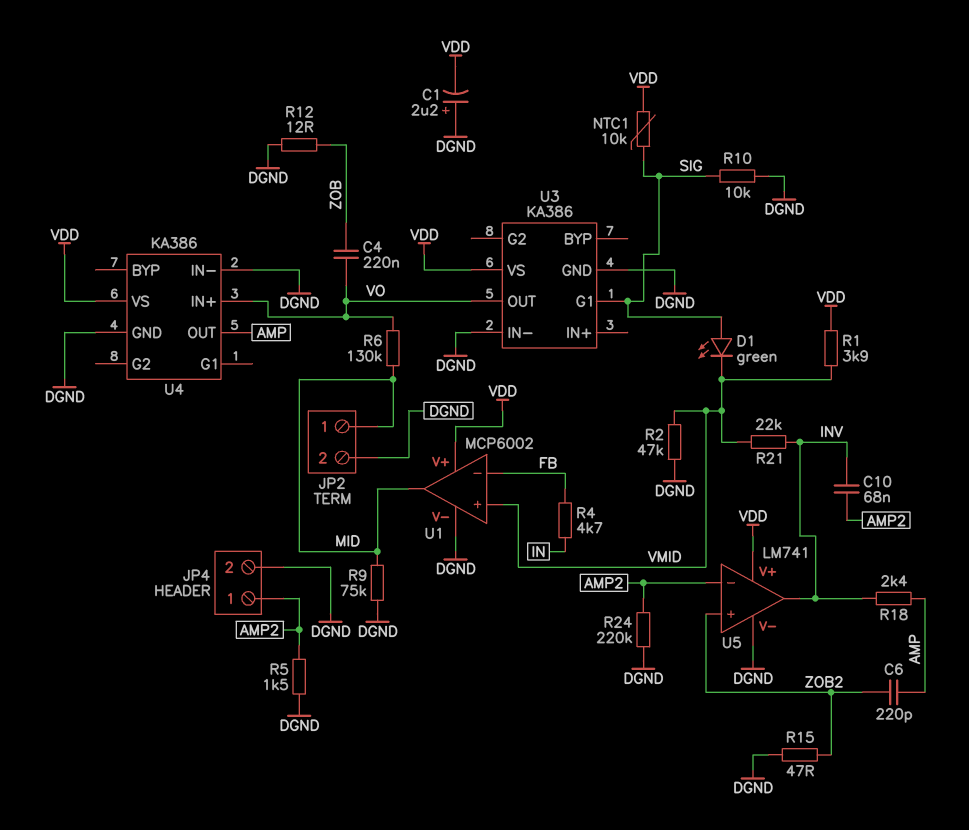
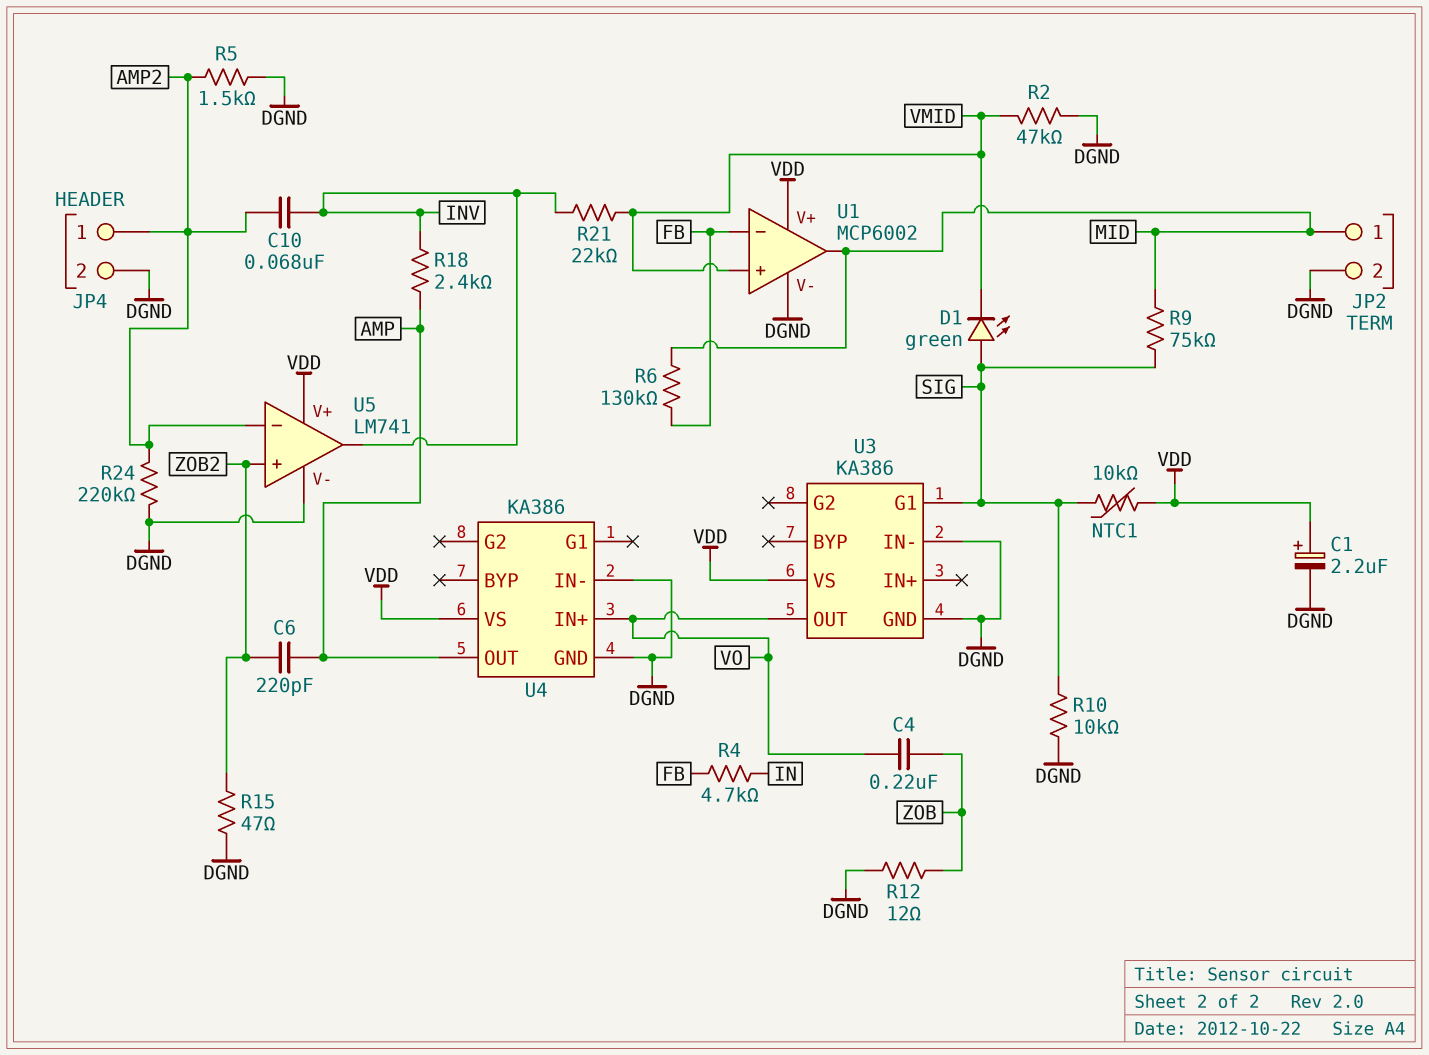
C1: 2.2uF (plus DGND, minus VDD) -> 2.2uF (plus VDD, minus DGND)
R1: 3.9k (VDD, VMID) -> none
R6: 130k (MID, VO) -> 130k (FB, MID)
R9: 75k (DGND, MID) -> 75k (MID, SIG)

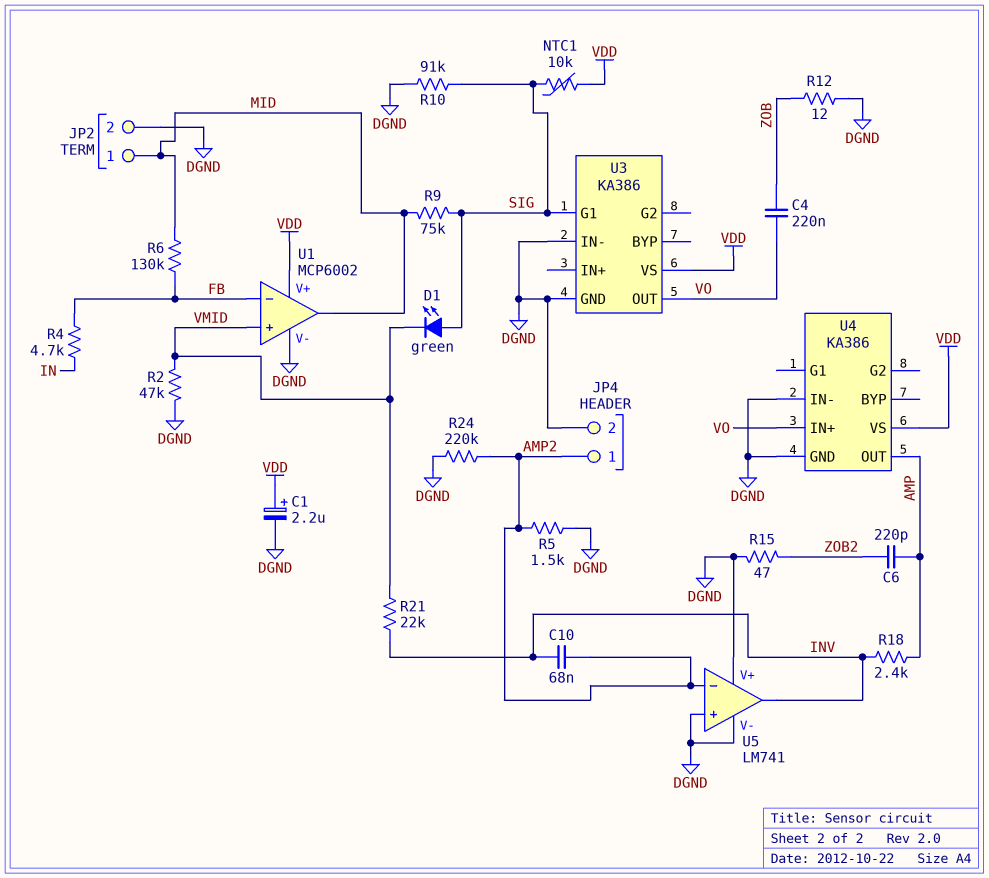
R10: 10k (DGND, SIG) -> 91k (DGND, SIG)
U5 pin V+: VDD -> DGND
U5 pin in+: ZOB2 -> DGND

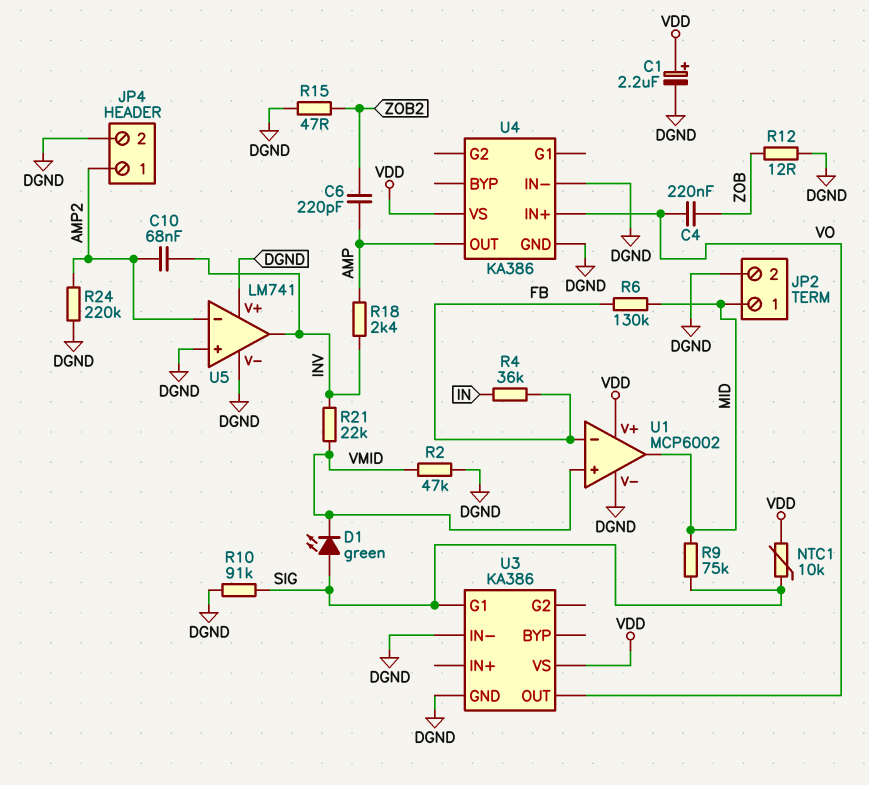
R4: 4.7k (FB, IN) -> 36k (FB, IN)
R5: 1.5k (AMP2, DGND) -> none

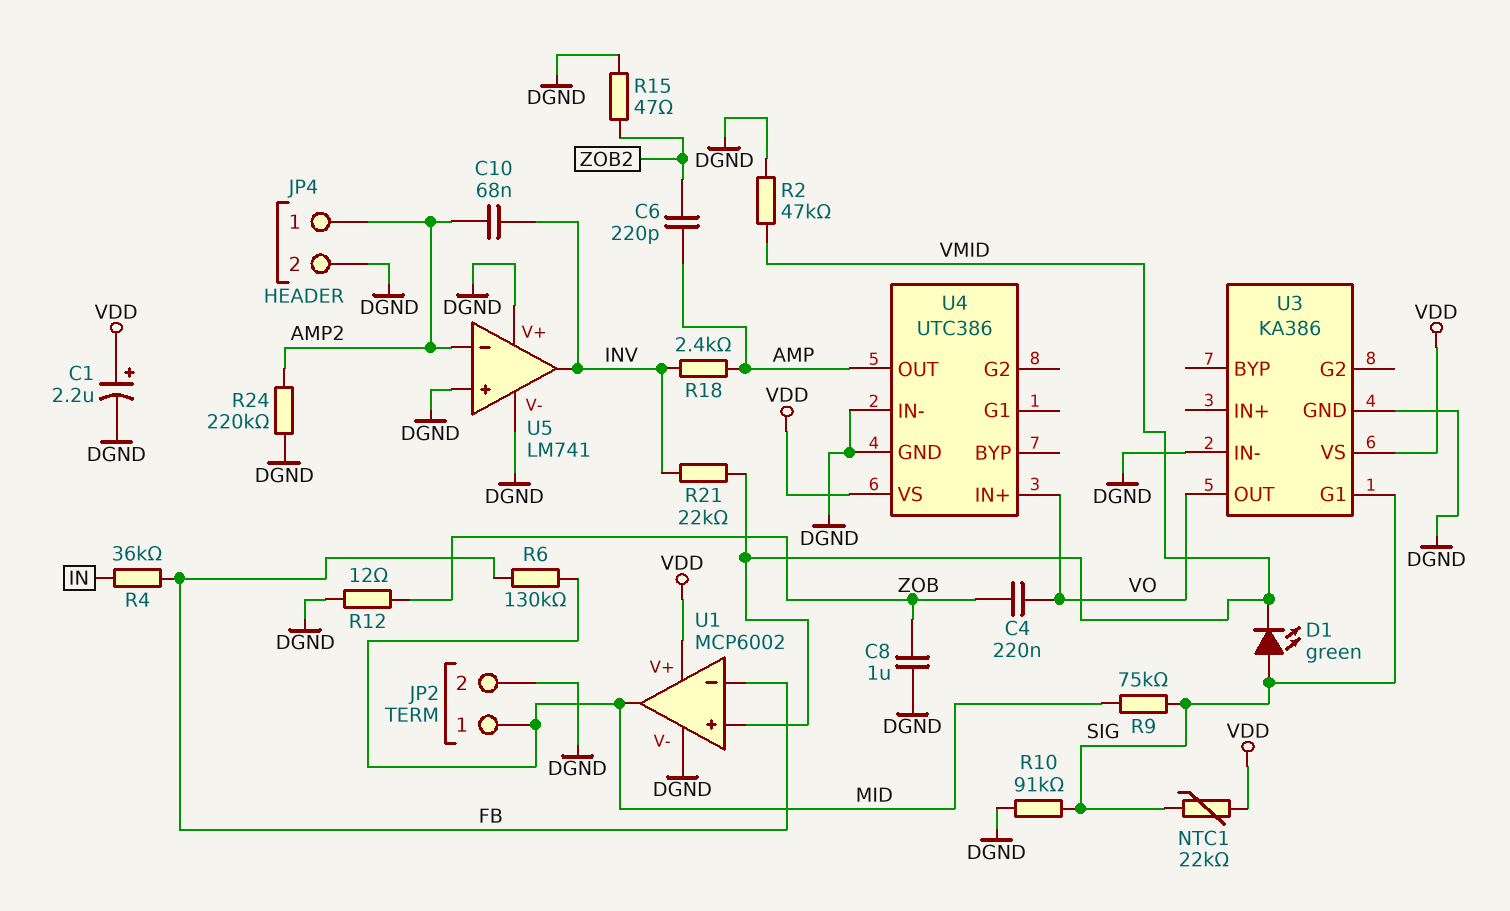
C8: none -> 1uF (DGND, ZOB)
NTC1: 10k (SIG, VDD) -> 22k (SIG, VDD)
U4: KA386 -> UTC386

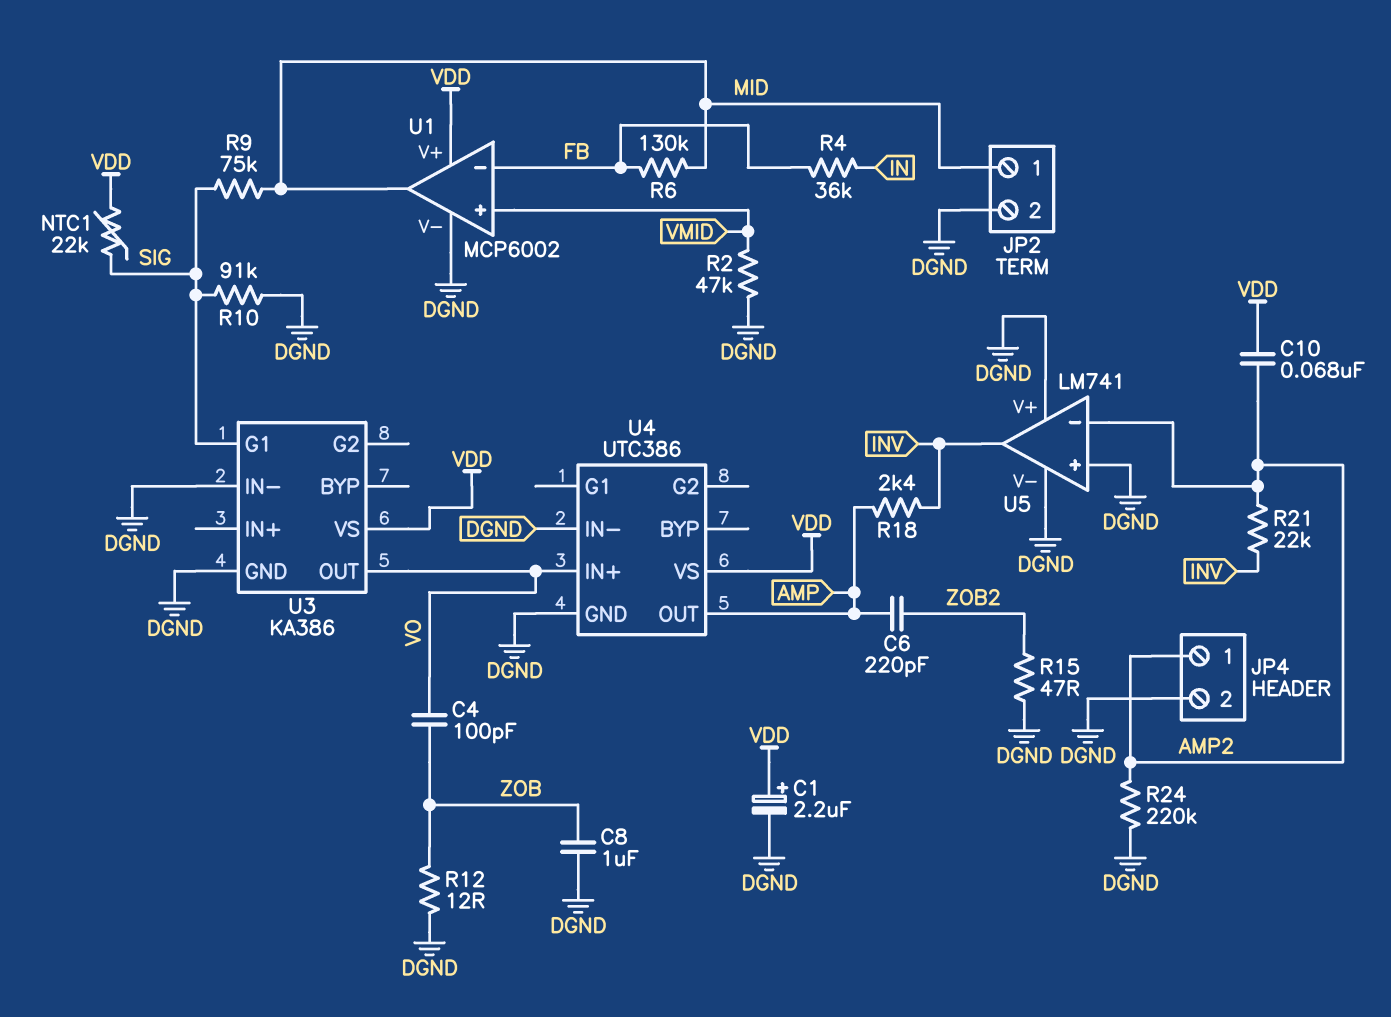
C4: 220nF (VO, ZOB) -> 100pF (VO, ZOB)
C10: 68nF (AMP2, INV) -> 68nF (AMP2, VDD)
D1: LED green (A SIG, K VMID) -> none
R21: 22k (INV, VMID) -> 22k (AMP2, INV)

